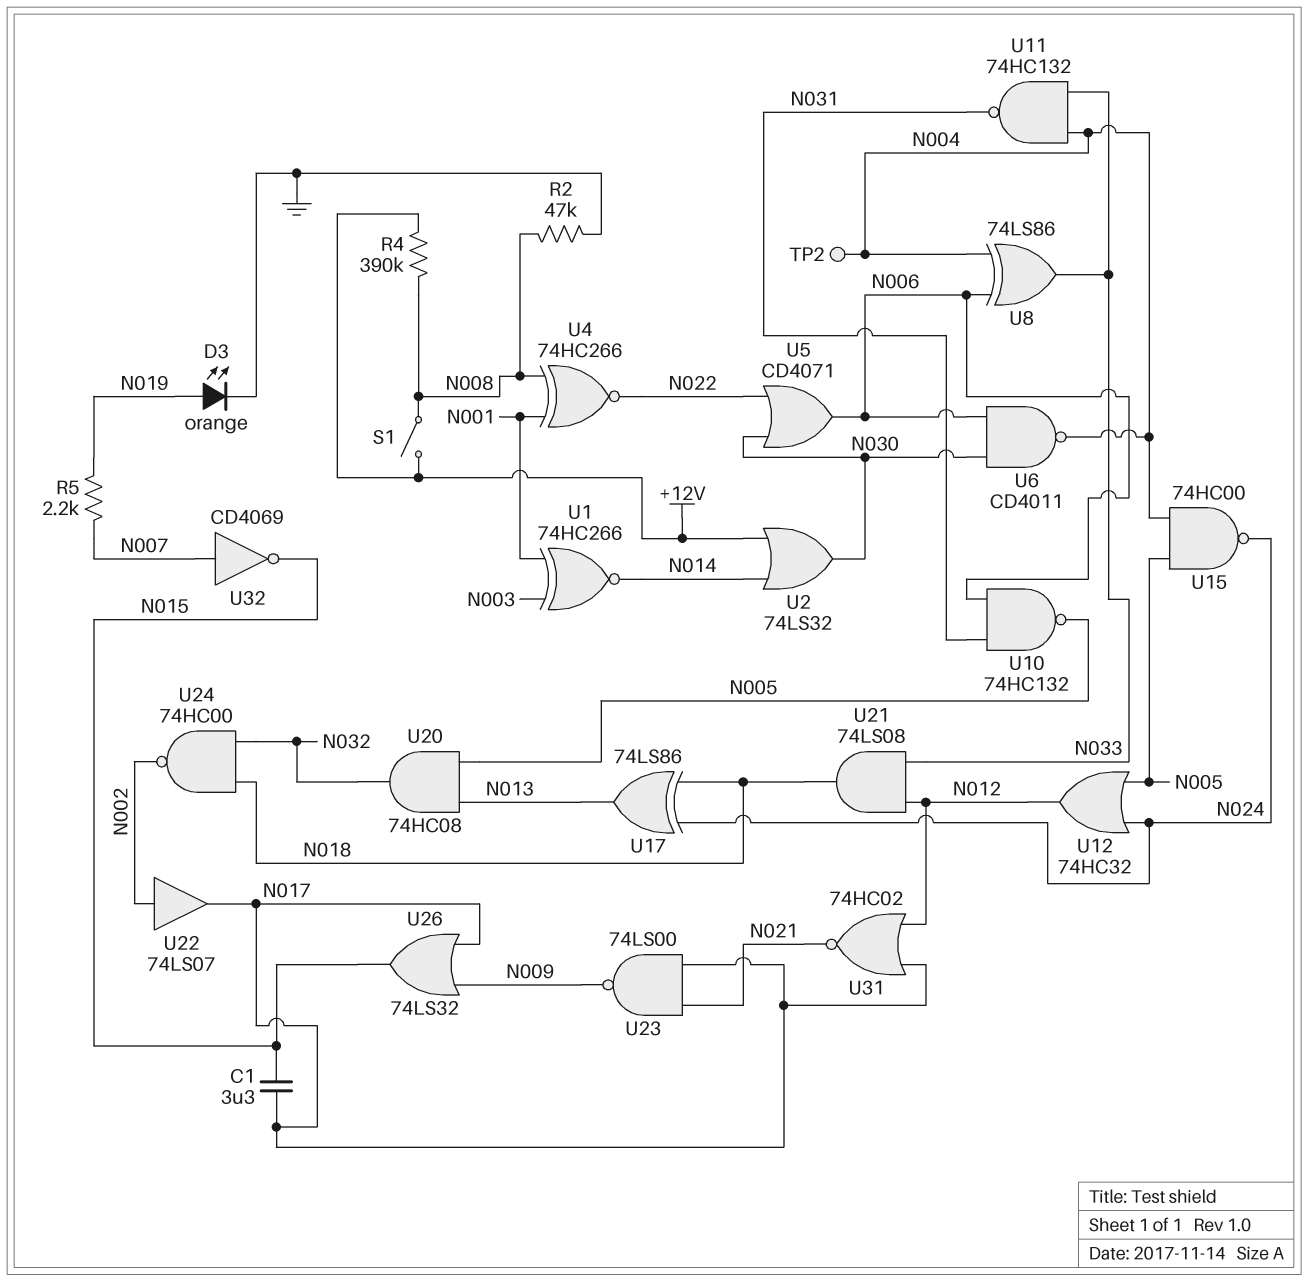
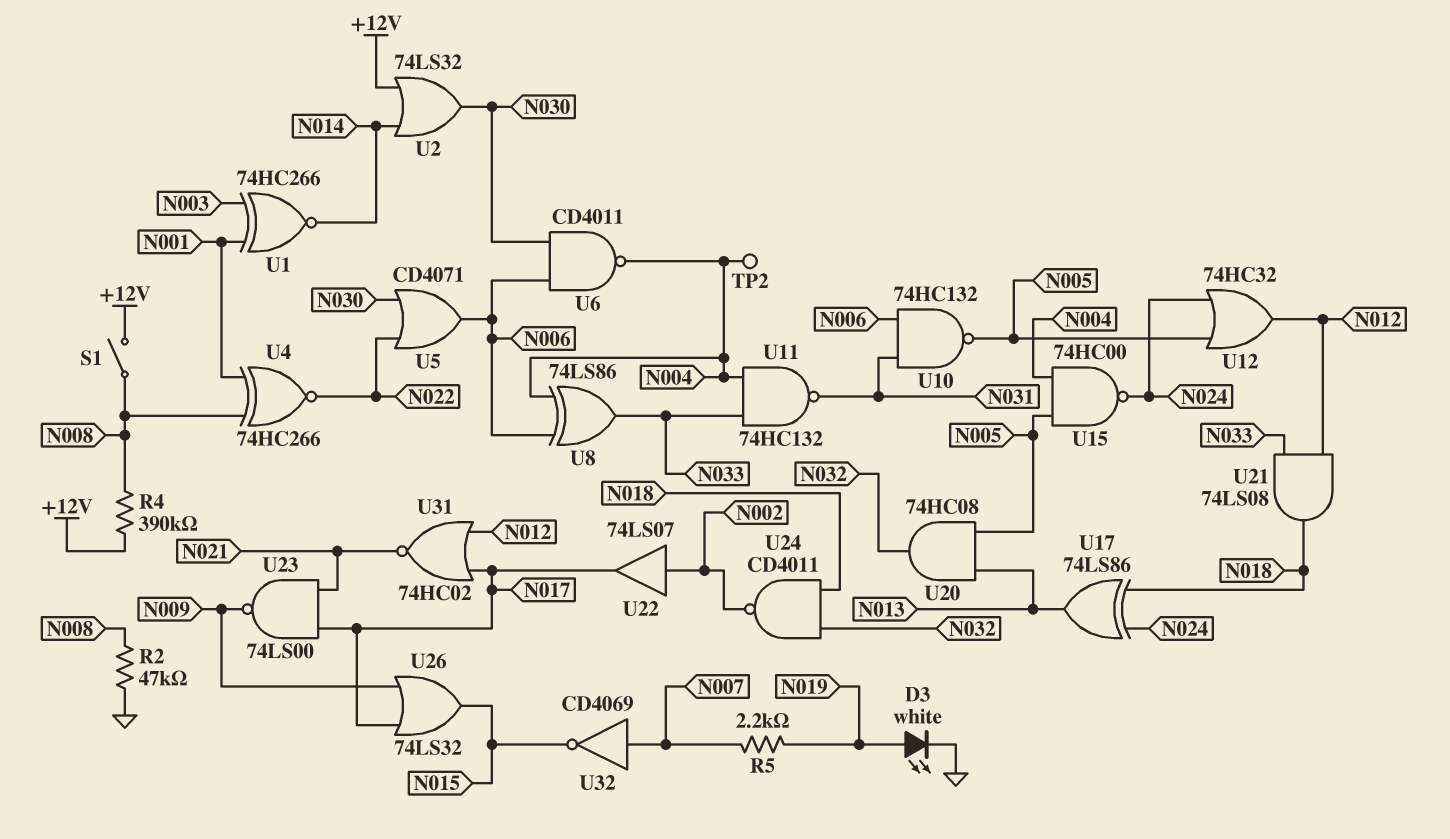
C1: 3.3uF (N015, N017) -> none
D3: LED orange (A N019, K GND) -> LED white (A N019, K GND)
U24: NAND 74HC00 (in N018, in N032, out N002) -> NAND CD4011 (in N018, in N032, out N002)

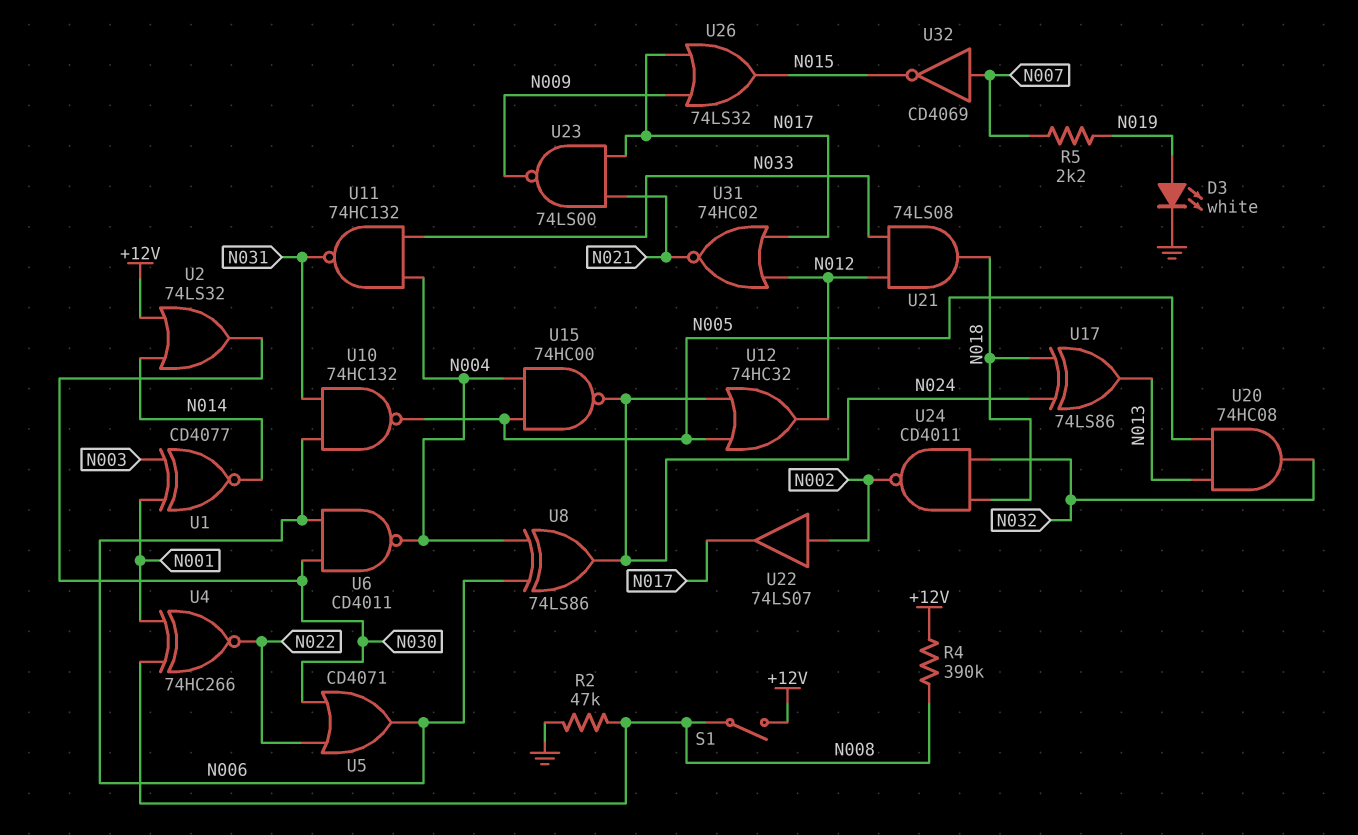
TP2: test point (N004) -> none
U1: XNOR 74HC266 (in N001, in N003, out N014) -> XNOR CD4077 (in N001, in N003, out N014)
U8: XOR 74LS86 (in N004, in N006, out N033) -> XOR 74LS86 (in N004, in N006, out N024)

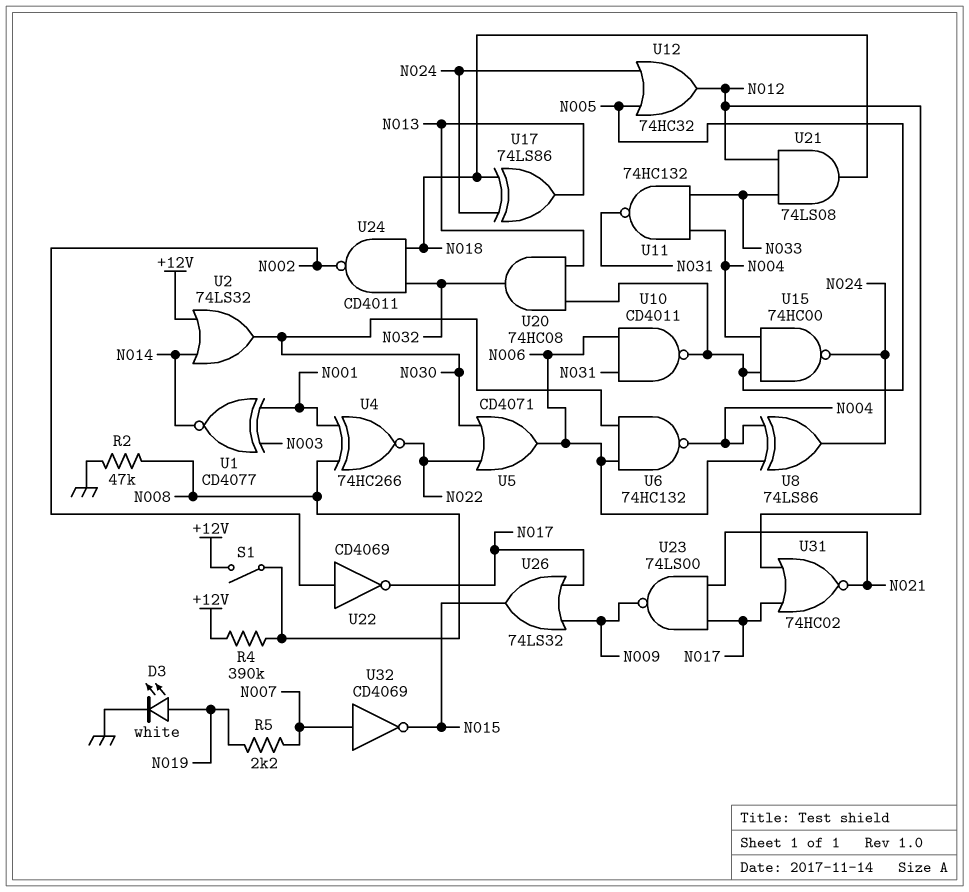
U6: NAND CD4011 (in N006, in N030, out N004) -> NAND 74HC132 (in N006, in N030, out N004)
U10: NAND 74HC132 (in N006, in N031, out N005) -> NAND CD4011 (in N006, in N031, out N005)
U22: buffer 74LS07 (in N002, out N017) -> NOT CD4069 (in N002, out N017)

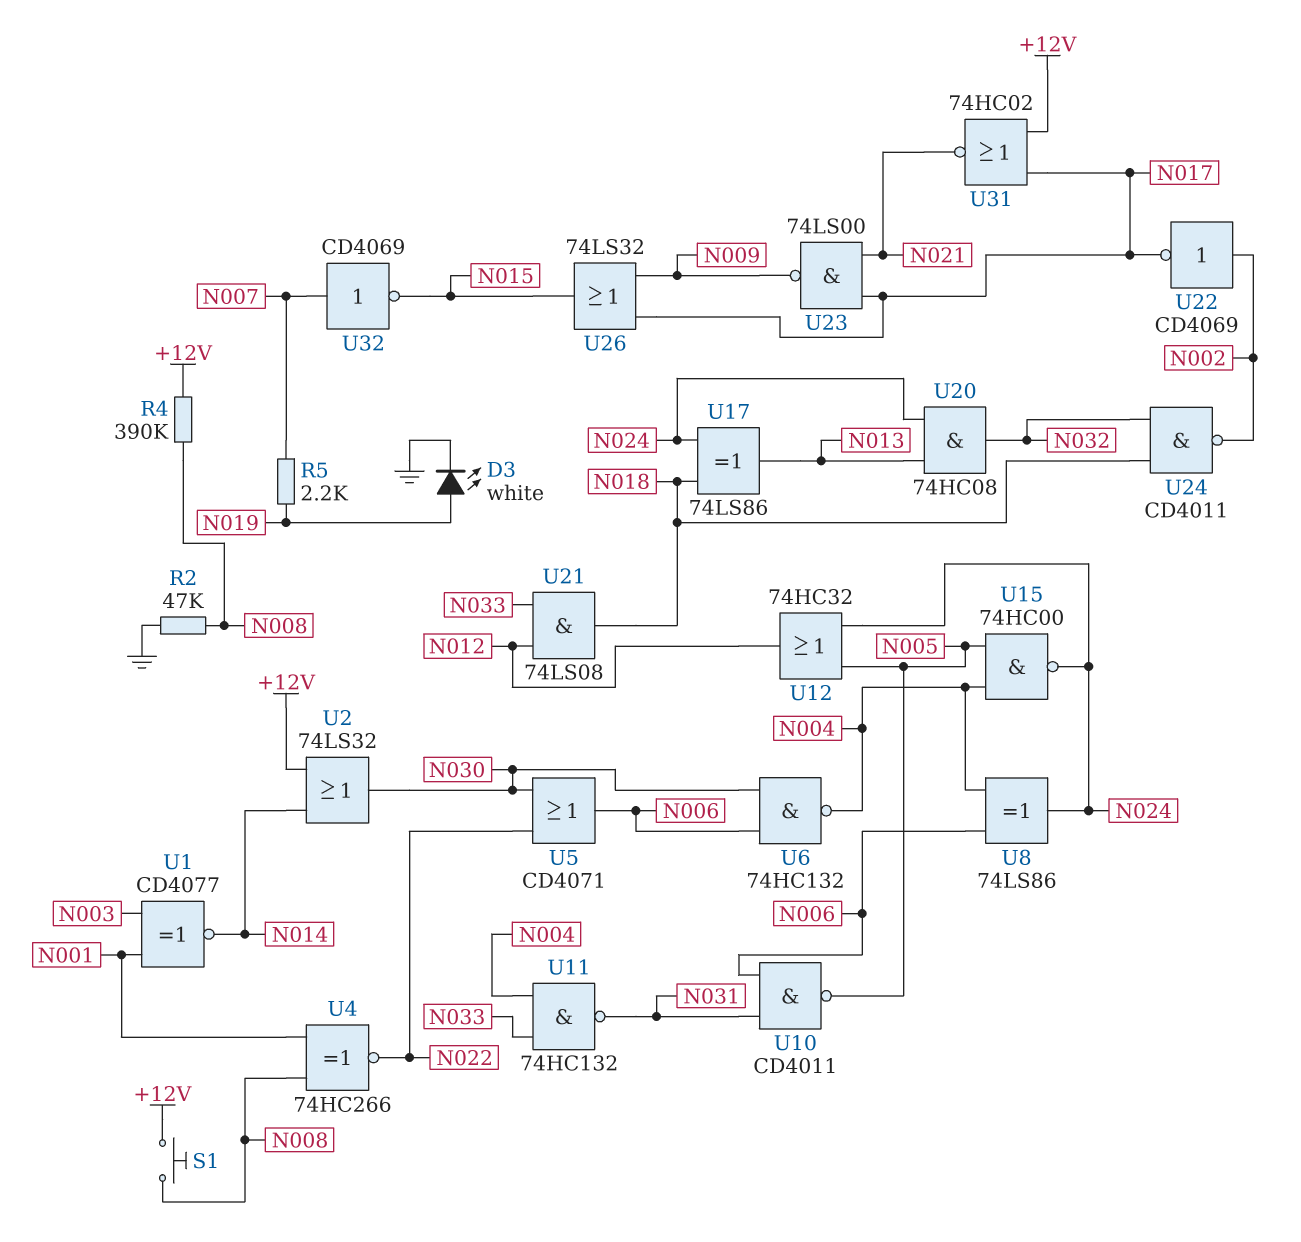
S1: switch (+12V, N008) -> button (+12V, N008)
U20: AND 74HC08 (in N005, in N013, out N032) -> AND 74HC08 (in N013, in N024, out N032)
U31: NOR 74HC02 (in N012, in N017, out N021) -> NOR 74HC02 (in +12V, in N017, out N021)

